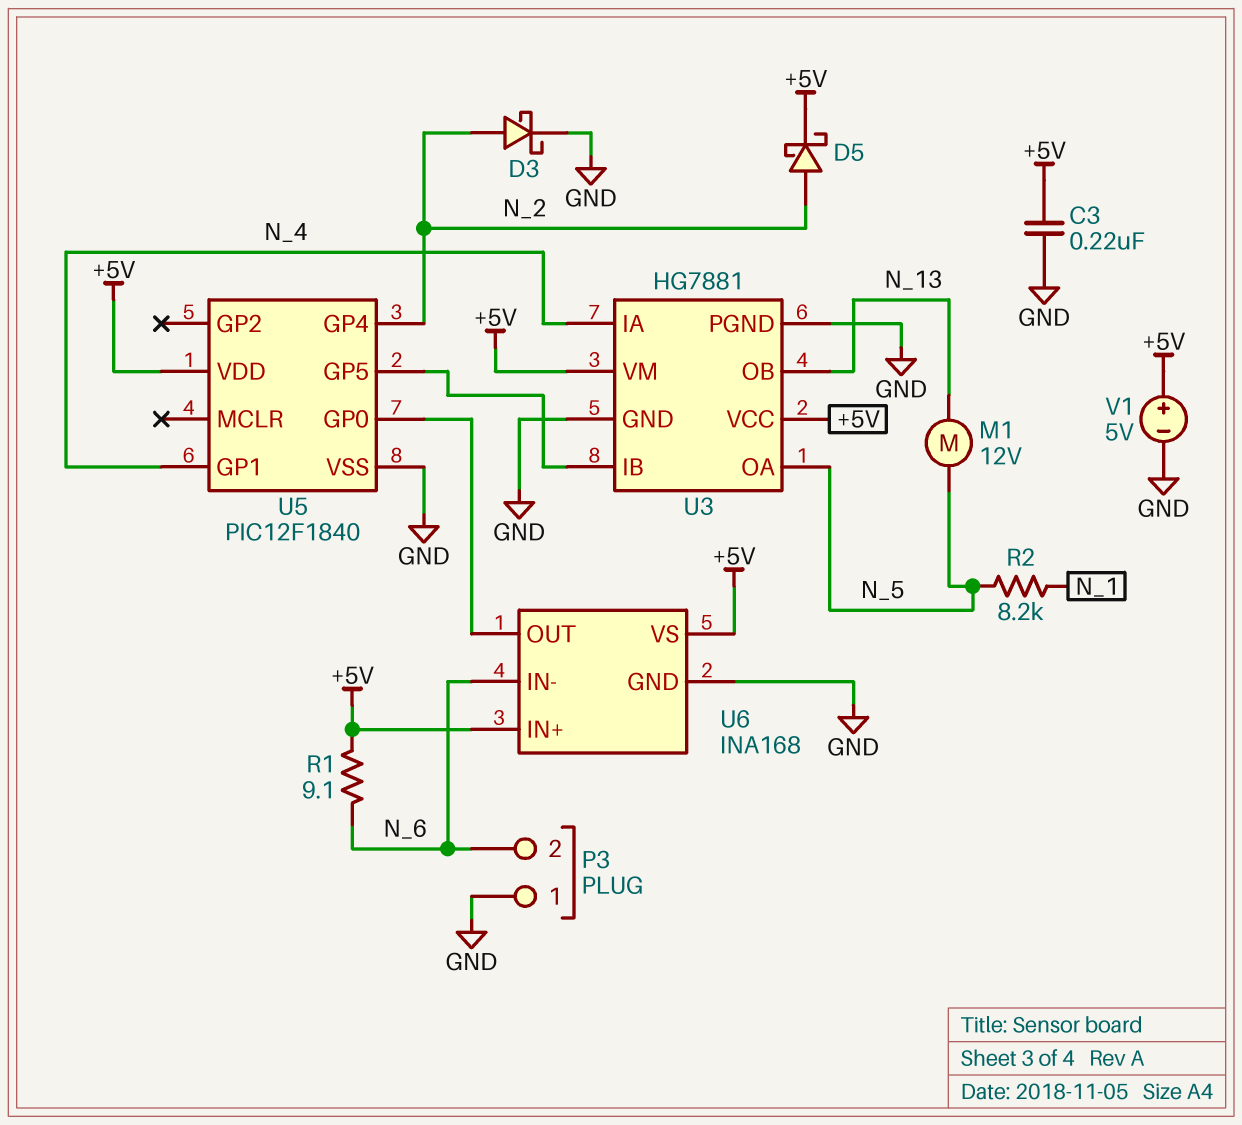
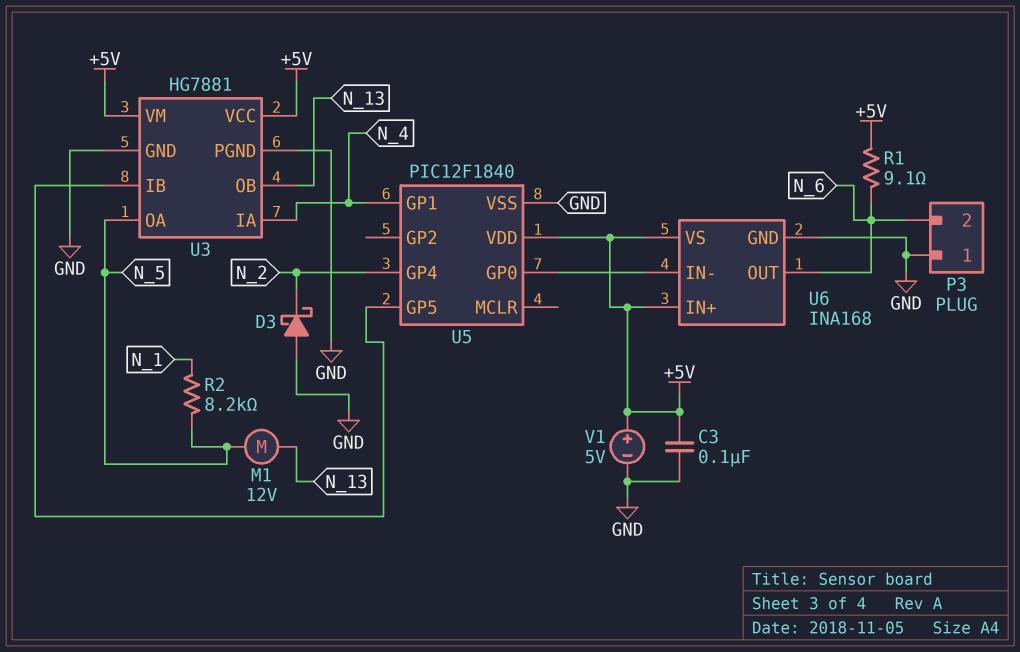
C3: 220nF (+5V, GND) -> 100nF (+5V, GND)
D3: schottky (A N_2, K GND) -> schottky (A GND, K N_2)
D5: schottky (A N_2, K +5V) -> none
U6 pin IN-: N_6 -> U5/GP0
U6 pin OUT: U5/GP0 -> N_6

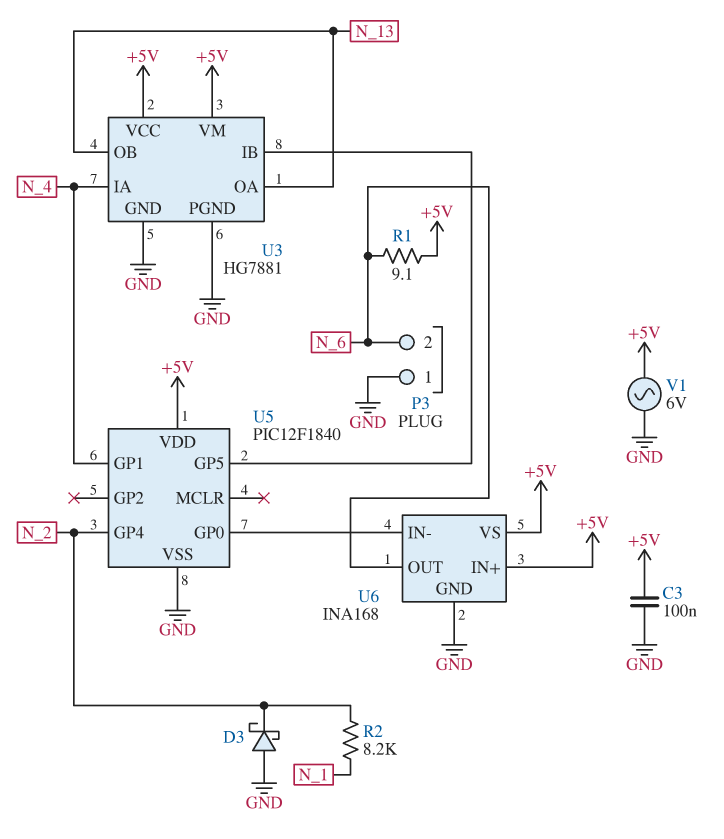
M1: motor 12V (N_5, N_13) -> none
R2: 8.2k (N_1, N_5) -> 8.2k (N_1, N_2)
U3 pin OA: N_5 -> N_13
V1: 5V (plus +5V, minus GND) -> AC 6V (+5V, GND)

